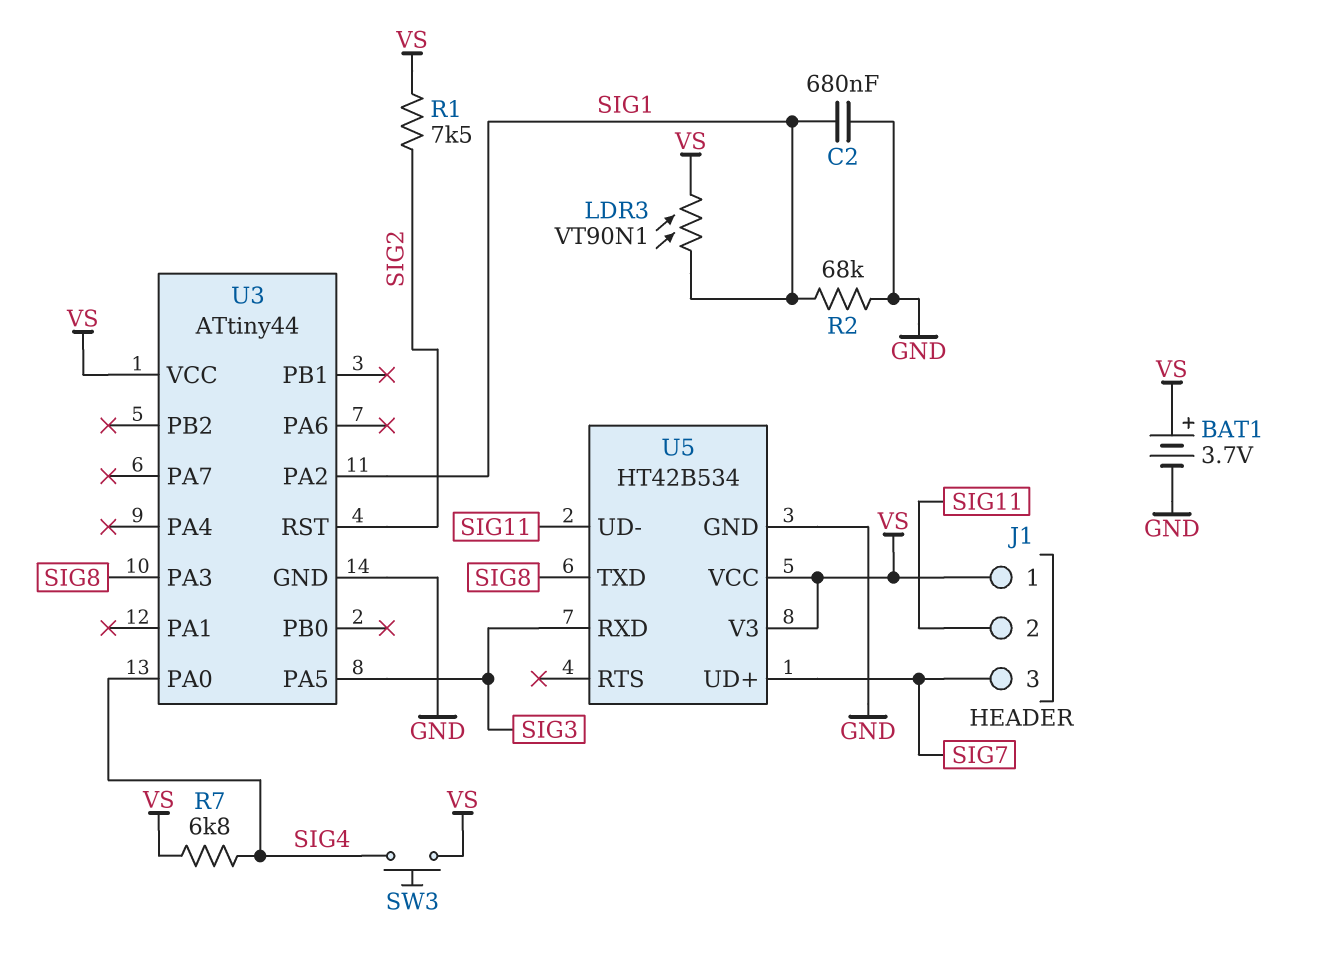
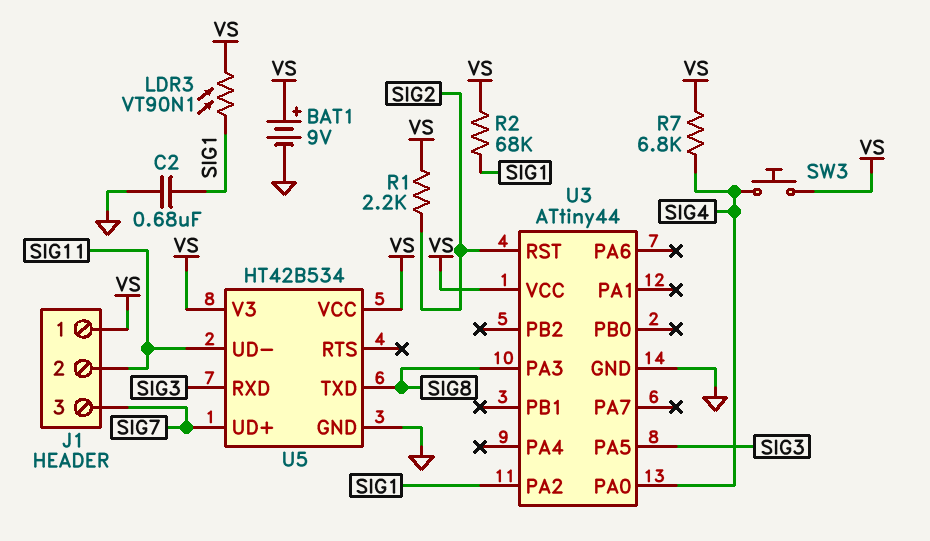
BAT1: 3.7V (plus VS, minus GND) -> 9V (plus VS, minus GND)
R1: 7.5k (SIG2, VS) -> 2.2k (SIG2, VS)
R2: 68k (GND, SIG1) -> 68k (SIG1, VS)

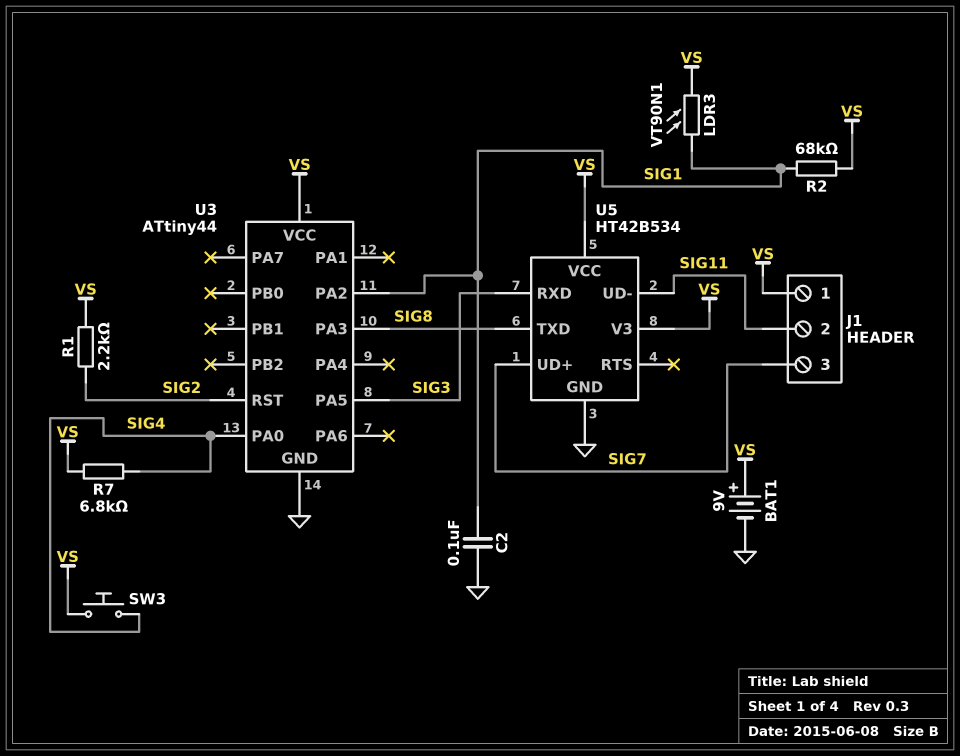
C2: 680nF (GND, SIG1) -> 100nF (GND, SIG1)

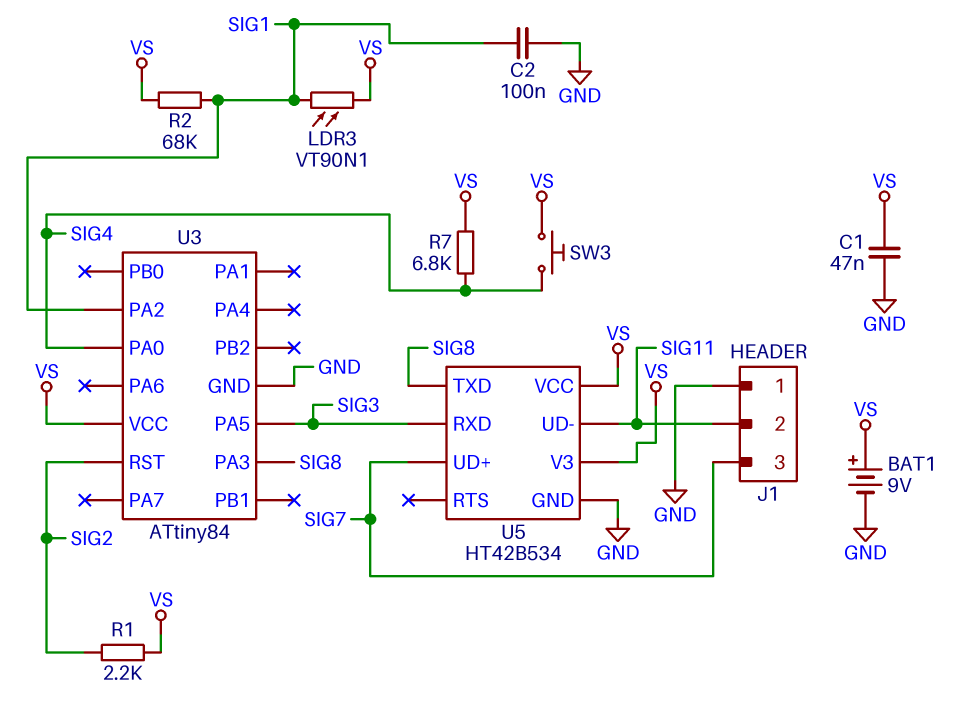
C1: none -> 47nF (GND, VS)
J1 pin 1: VS -> GND
U3: ATtiny44 -> ATtiny84

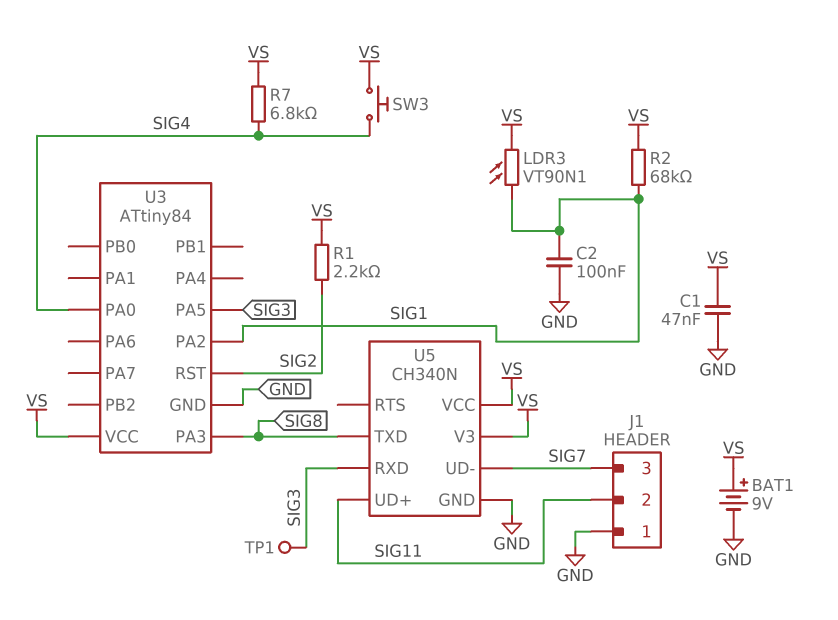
TP1: none -> test point (SIG3)
U5: HT42B534 -> CH340N
U5 pin UD+: SIG7 -> SIG11
U5 pin UD-: SIG11 -> SIG7

